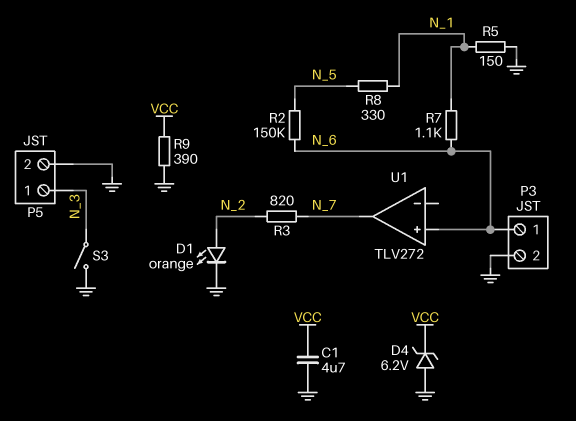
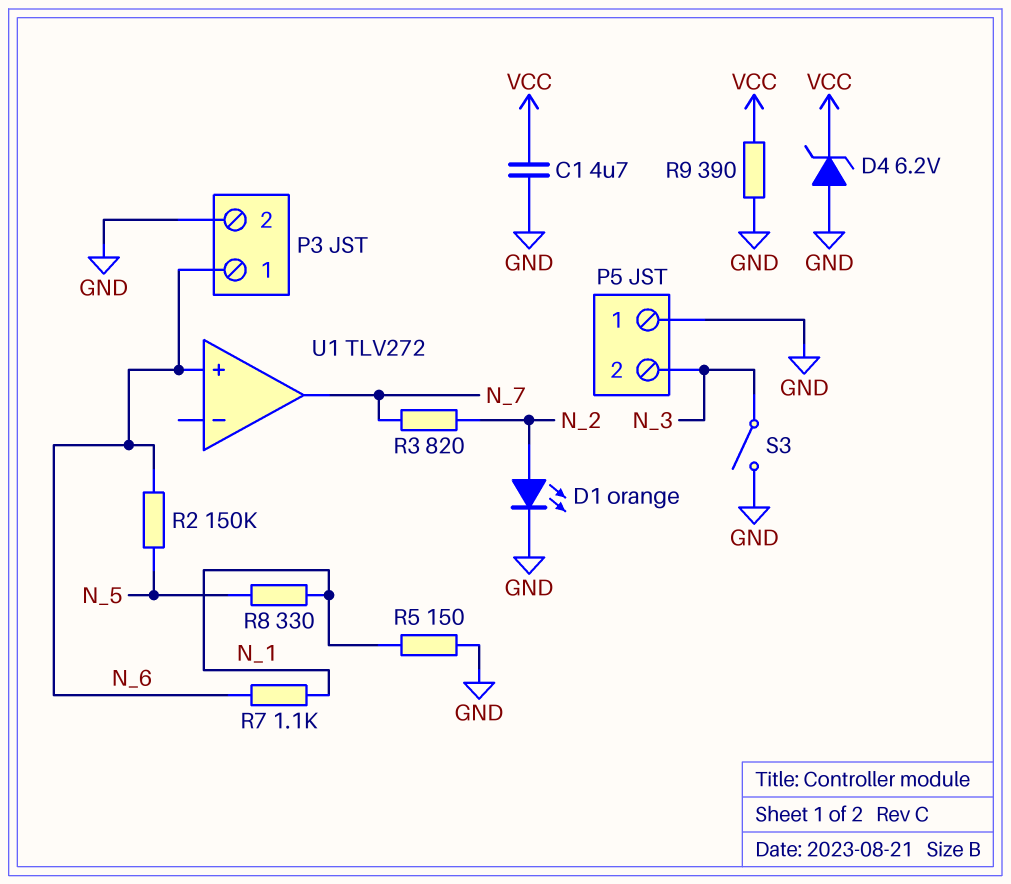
P5 pin 1: N_3 -> GND
P5 pin 2: GND -> N_3

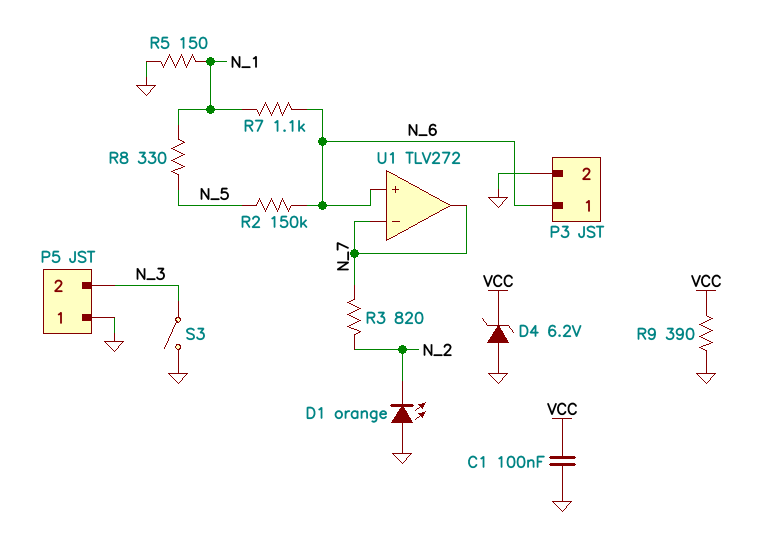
C1: 4.7uF (GND, VCC) -> 100nF (GND, VCC)
D1: LED orange (A N_2, K GND) -> LED orange (A GND, K N_2)
U1 pin in-: none -> N_7

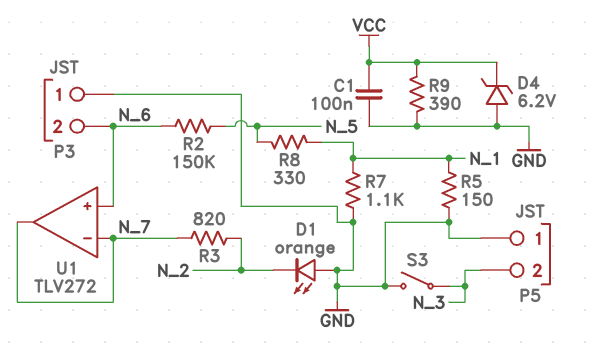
P3 pin 1: N_6 -> GND
P3 pin 2: GND -> N_6
R7: 1.1k (N_1, N_6) -> 1.1k (GND, N_1)

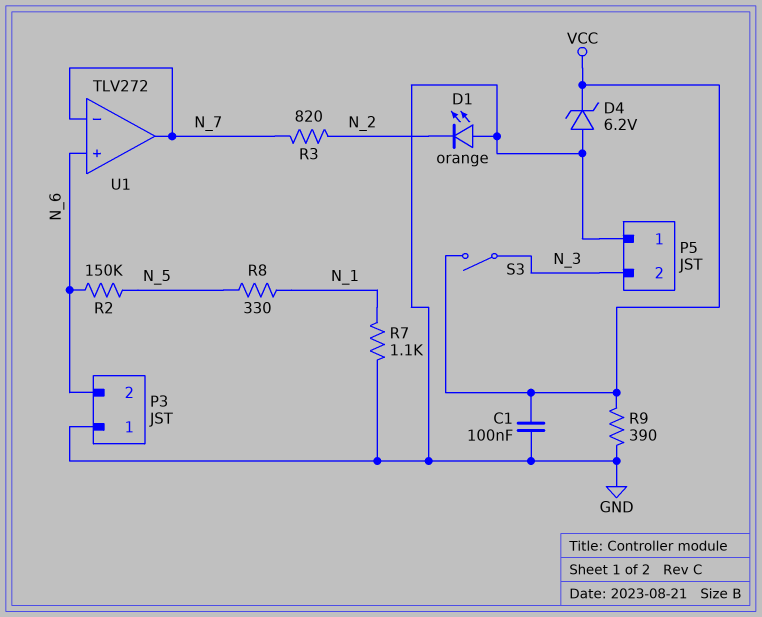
R5: 150 (GND, N_1) -> none
S3: switch (GND, N_3) -> switch (N_3, VCC)

